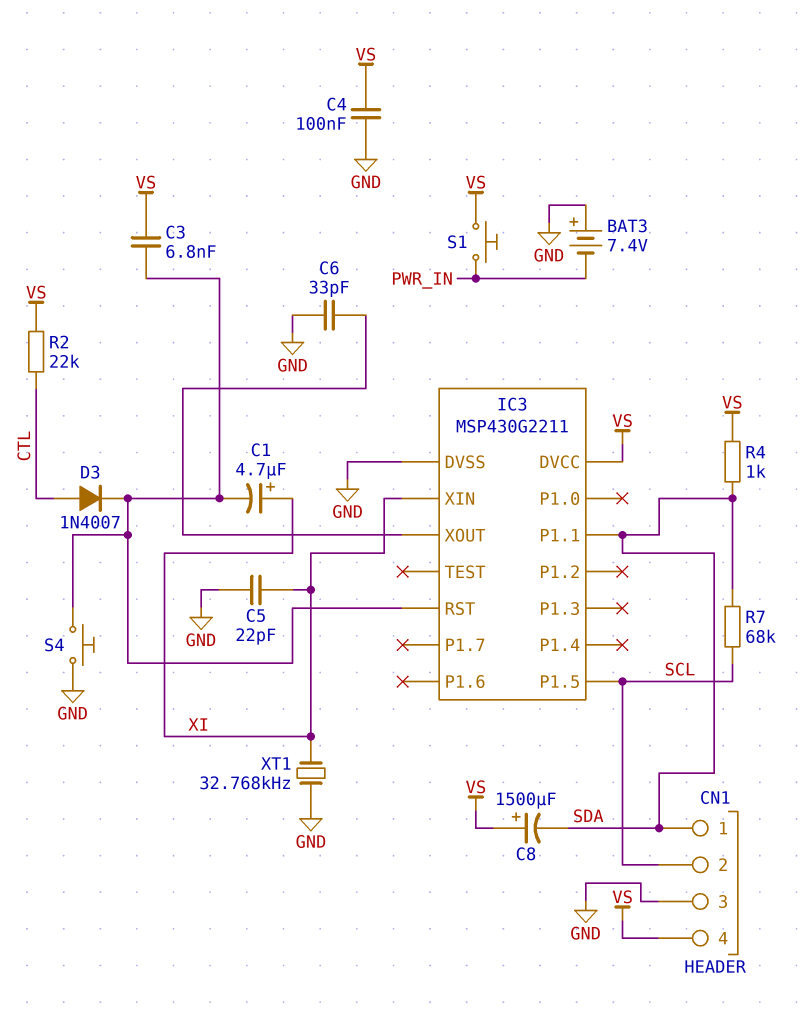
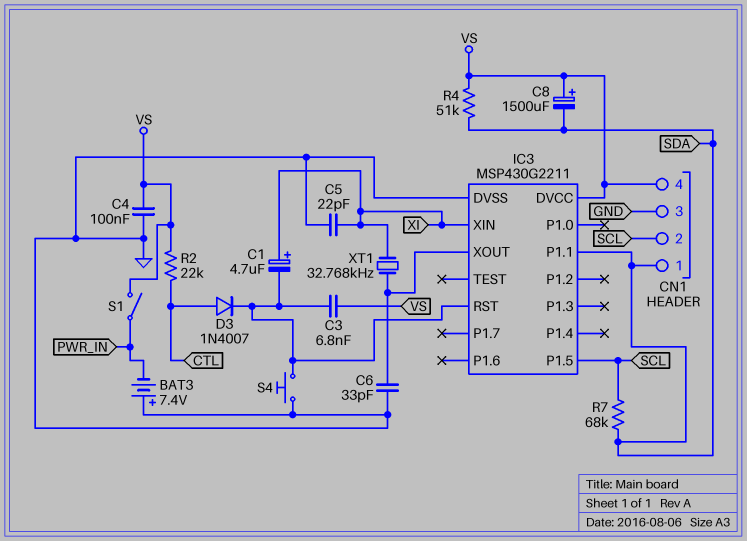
R4: 1k (SDA, VS) -> 51k (SDA, VS)
S1: button (PWR_IN, VS) -> switch (PWR_IN, VS)
XT1: 32.768kHz (GND, XI) -> 32.768kHz (IC3/XOUT, XI)

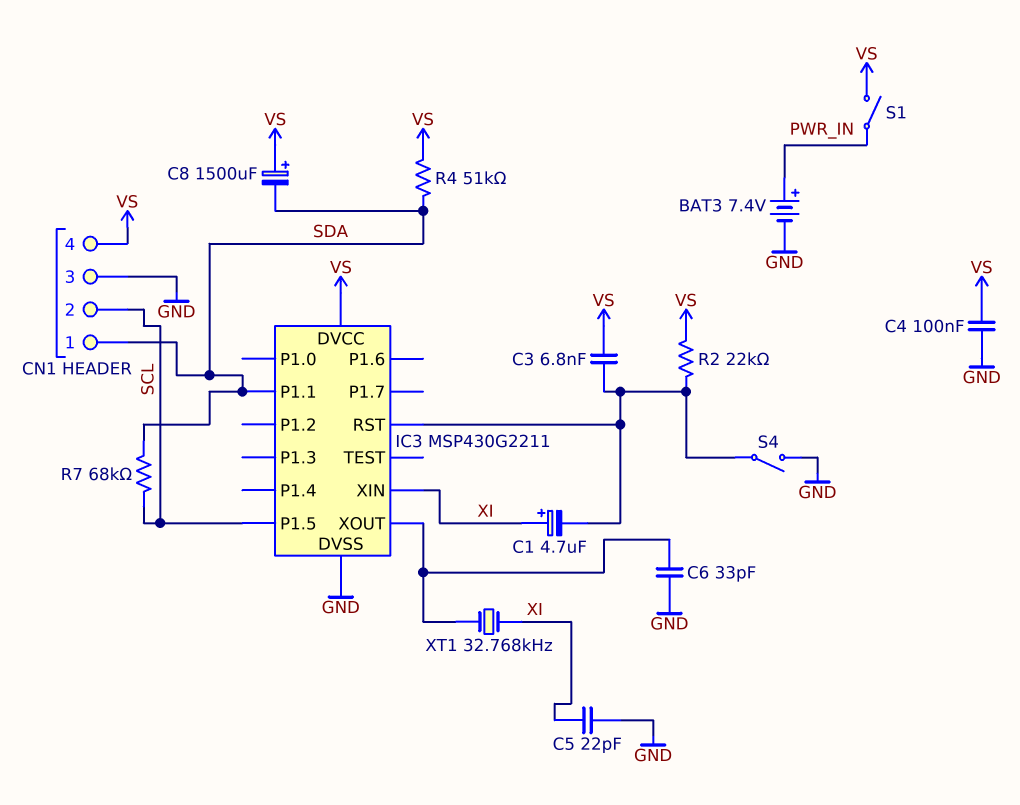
BAT3: 7.4V (plus GND, minus PWR_IN) -> 7.4V (plus PWR_IN, minus GND)
D3: diode 1N4007 (A CTL, K IC3/RST) -> none
R2: 22k (CTL, VS) -> 22k (IC3/RST, VS)
S4: button (GND, IC3/RST) -> switch (GND, IC3/RST)

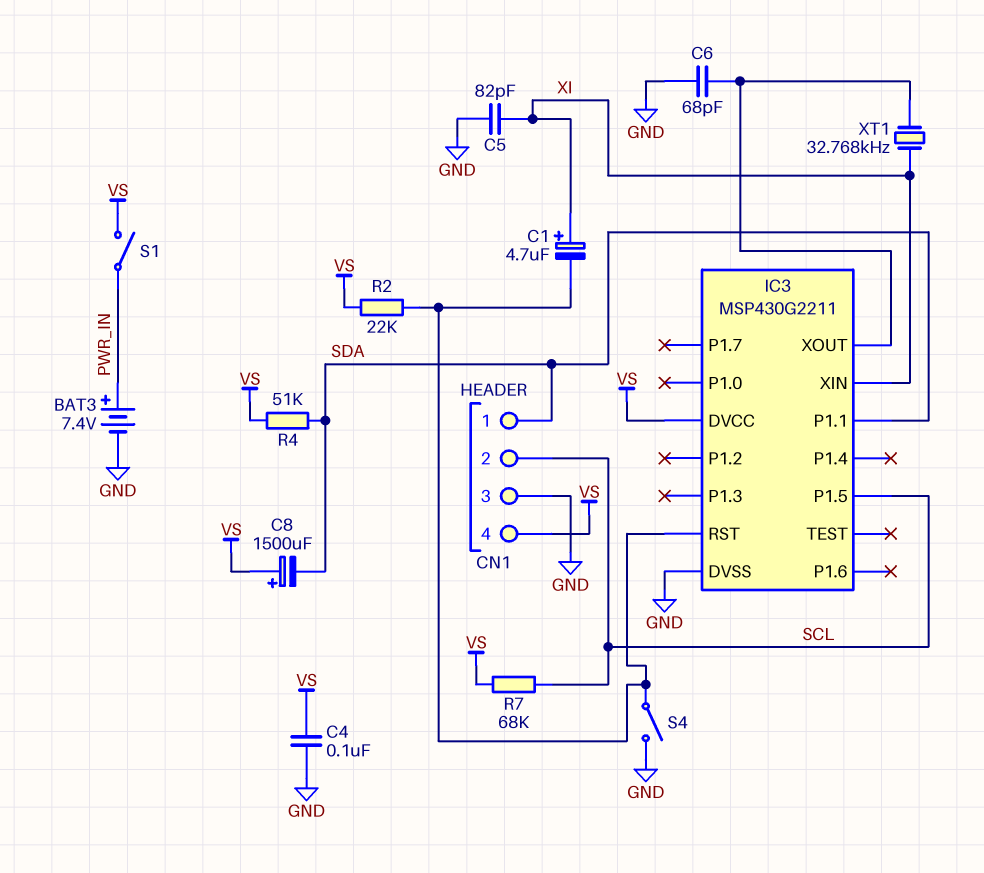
C3: 6.8nF (IC3/RST, VS) -> none
C5: 22pF (GND, XI) -> 82pF (GND, XI)
C6: 33pF (GND, IC3/XOUT) -> 68pF (GND, IC3/XOUT)
R7: 68k (SCL, SDA) -> 68k (SCL, VS)

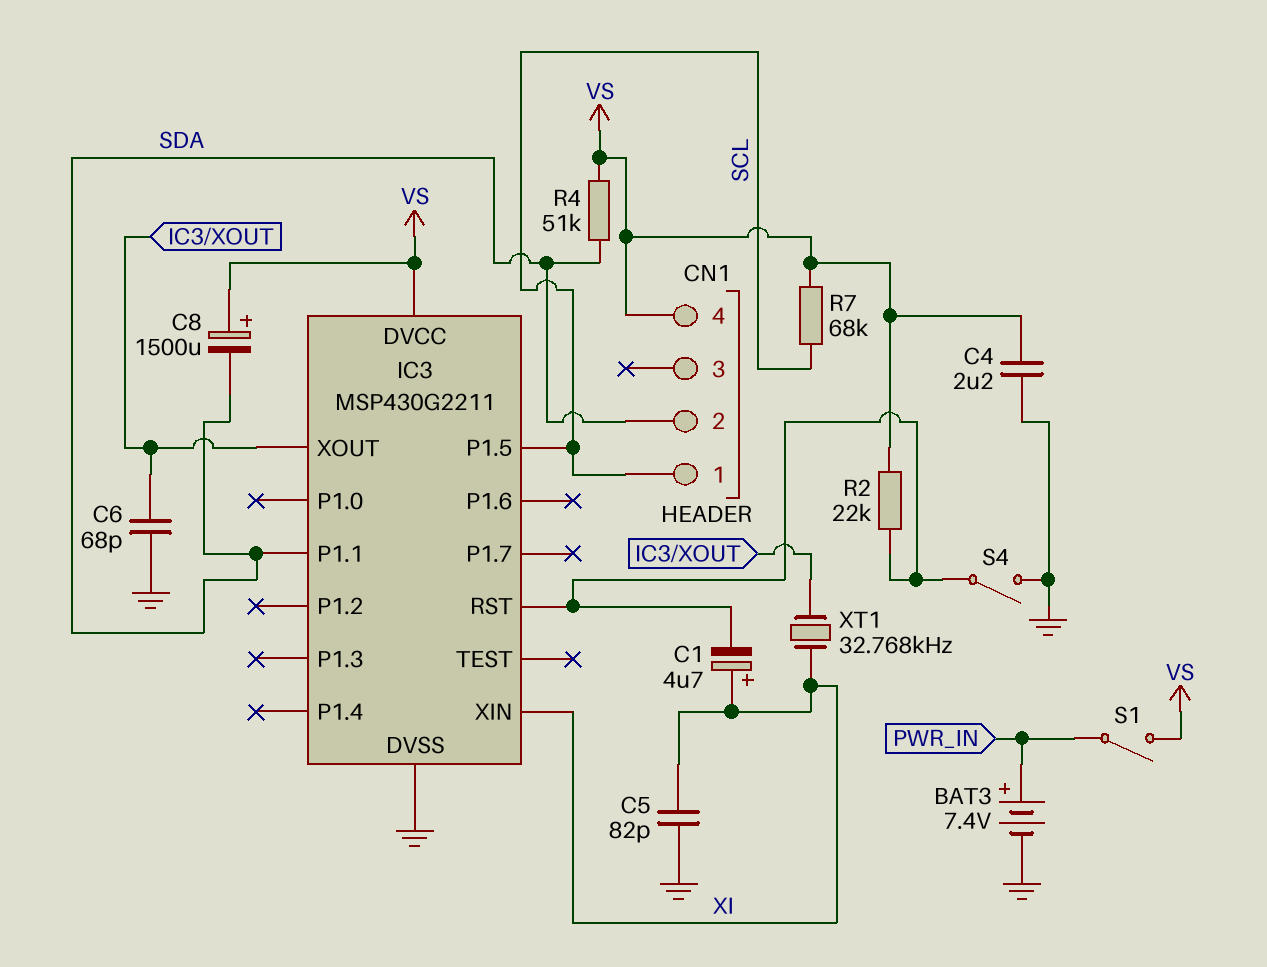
C4: 100nF (GND, VS) -> 2.2uF (GND, VS)
CN1 pin 1: SDA -> SCL
CN1 pin 2: SCL -> SDA
CN1 pin 3: GND -> none

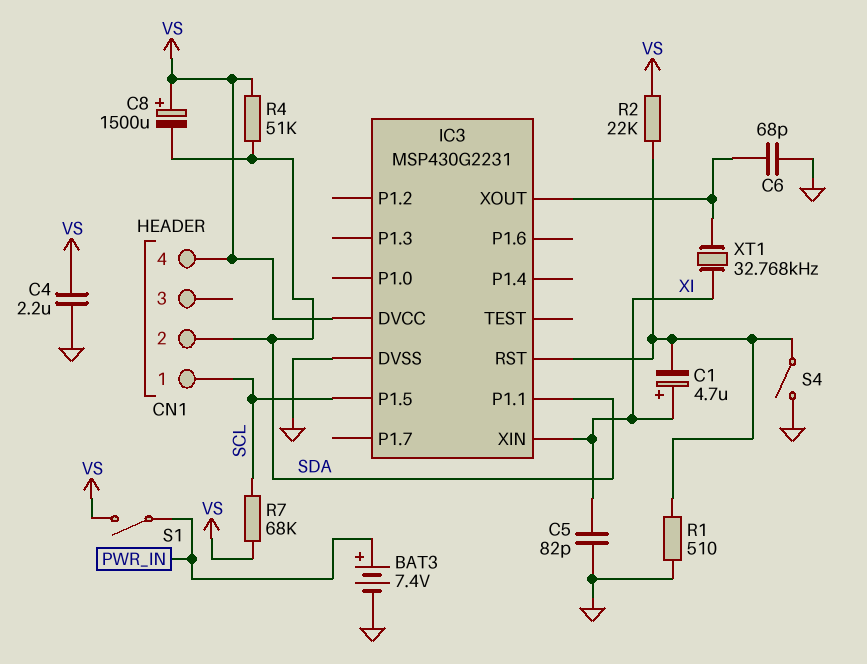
IC3: MSP430G2211 -> MSP430G2231
R1: none -> 510 (GND, IC3/RST)

